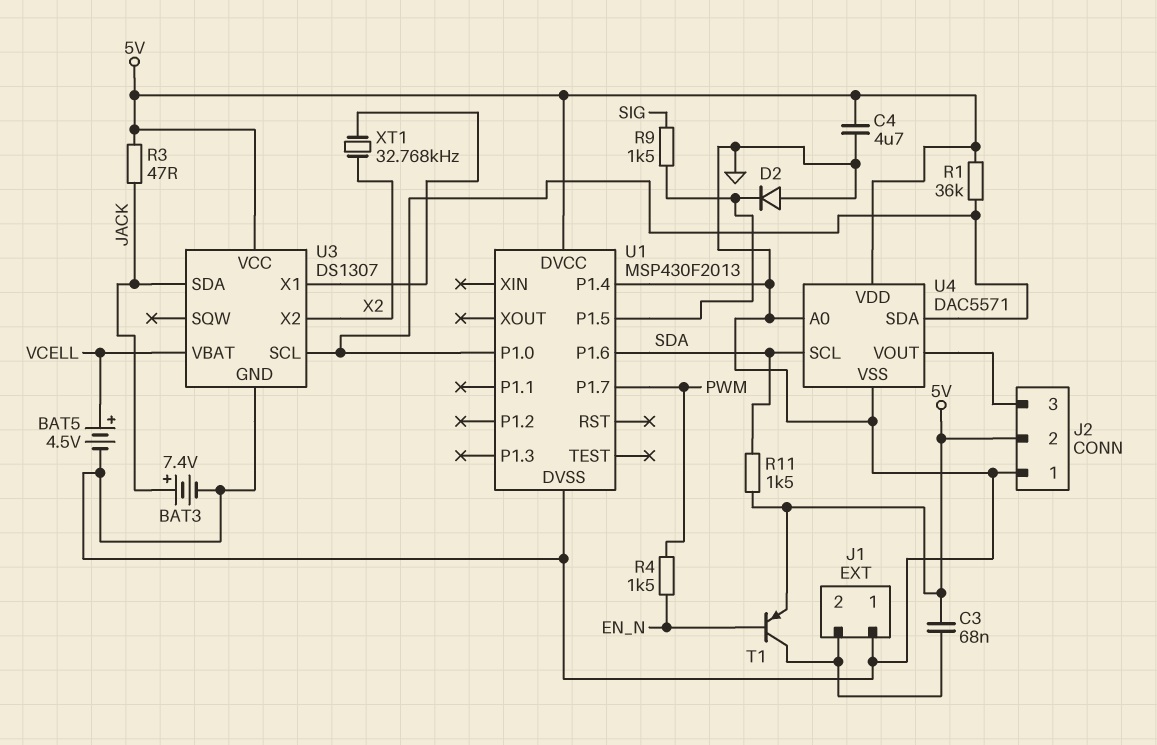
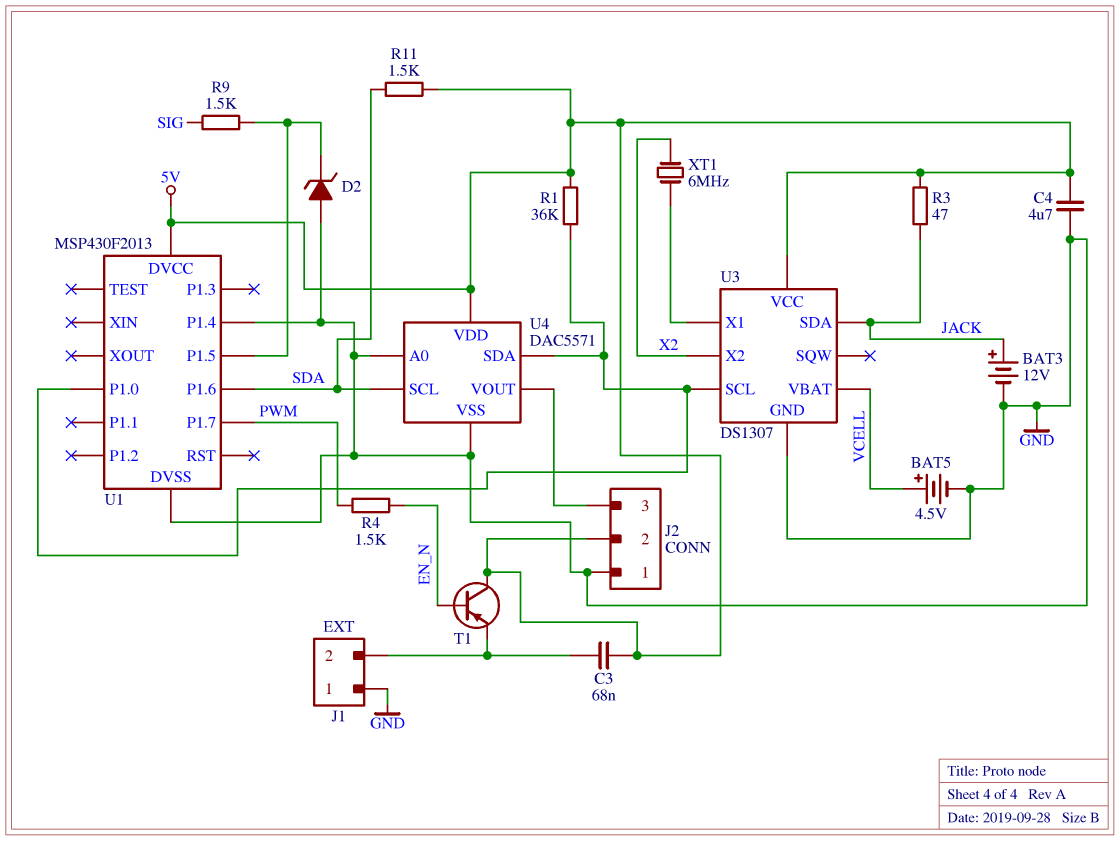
BAT3: 7.4V (plus JACK, minus GND) -> 12V (plus JACK, minus GND)
D2: diode (A GND, K U1/P1.5) -> zener (A GND, K U1/P1.5)
T1: PNP (B EN_N, C J1/2, E 5V) -> PNP (B EN_N, C 5V, E J1/2)
XT1: 32.768kHz (U3/X1, X2) -> 6MHz (U3/X1, X2)

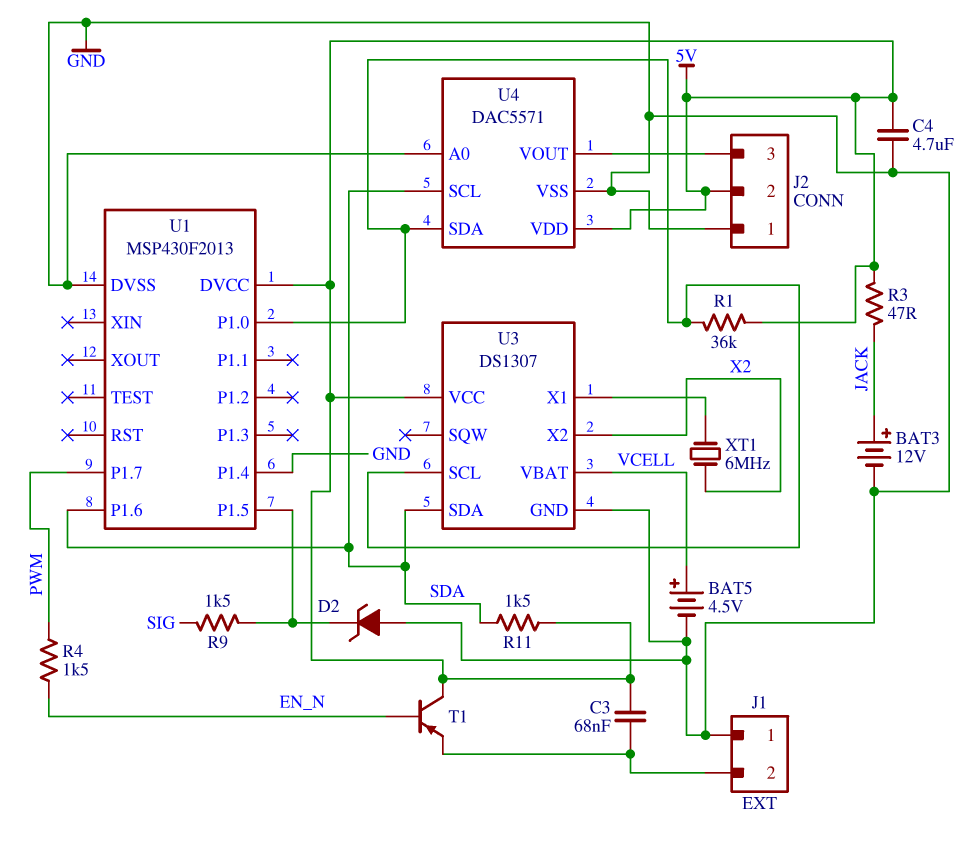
U3 pin SDA: JACK -> SDA

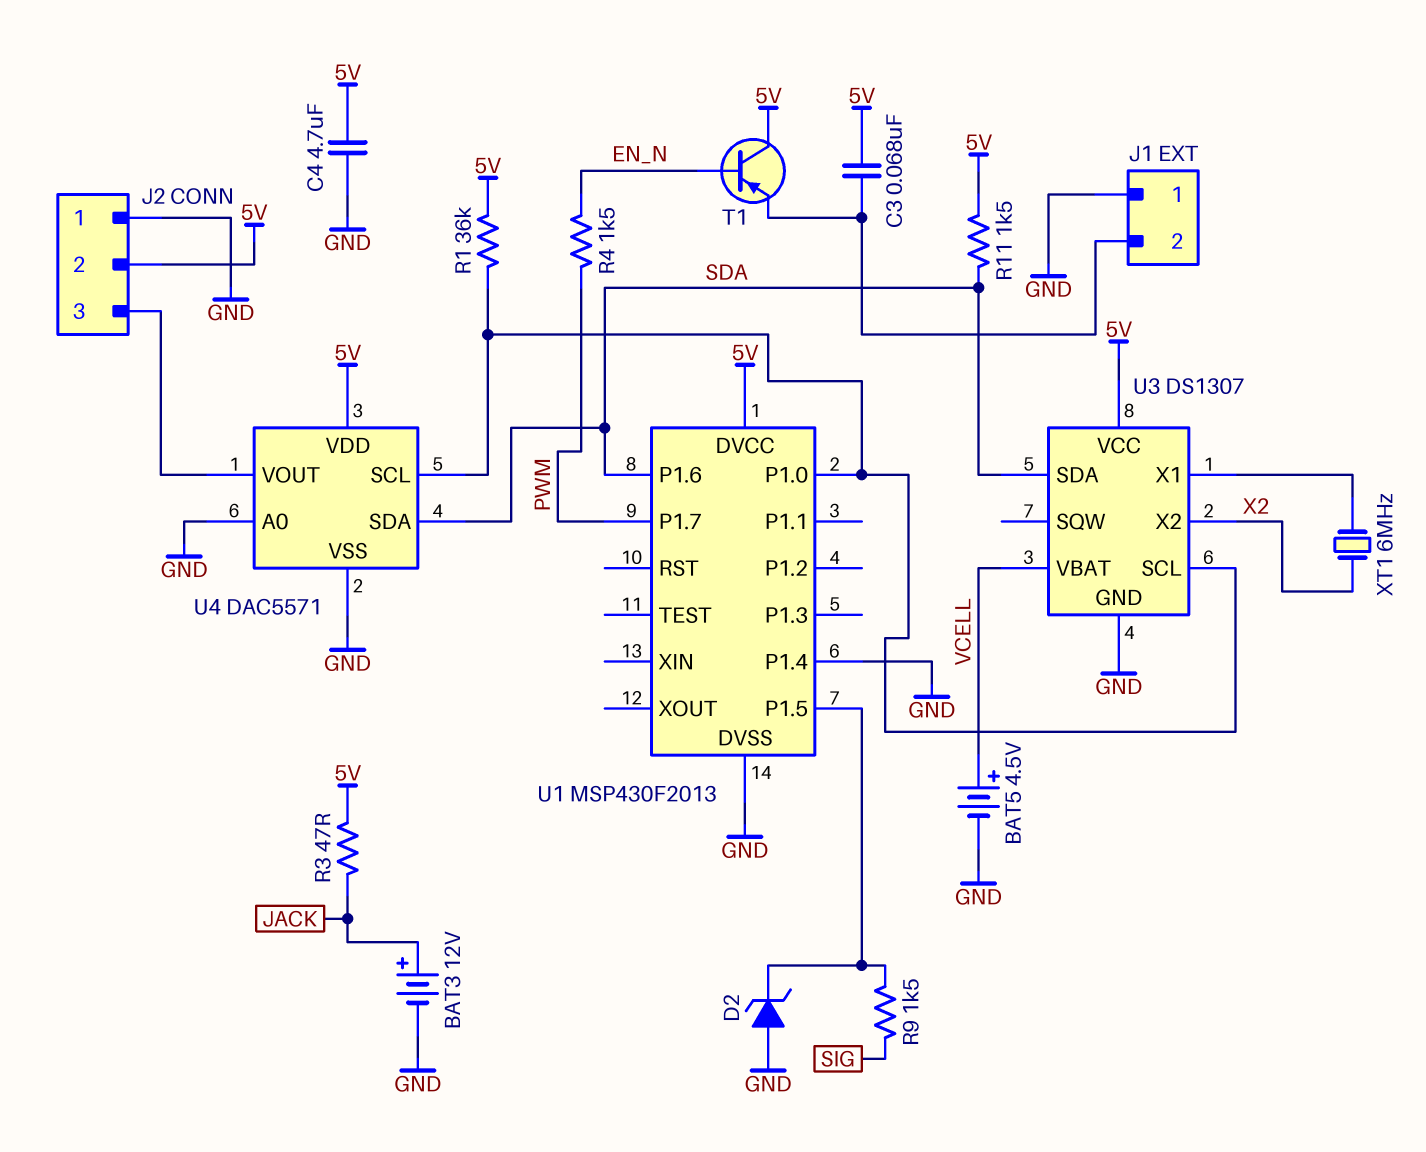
U4 pin SCL: SDA -> U1/P1.0
U4 pin SDA: U1/P1.0 -> SDA

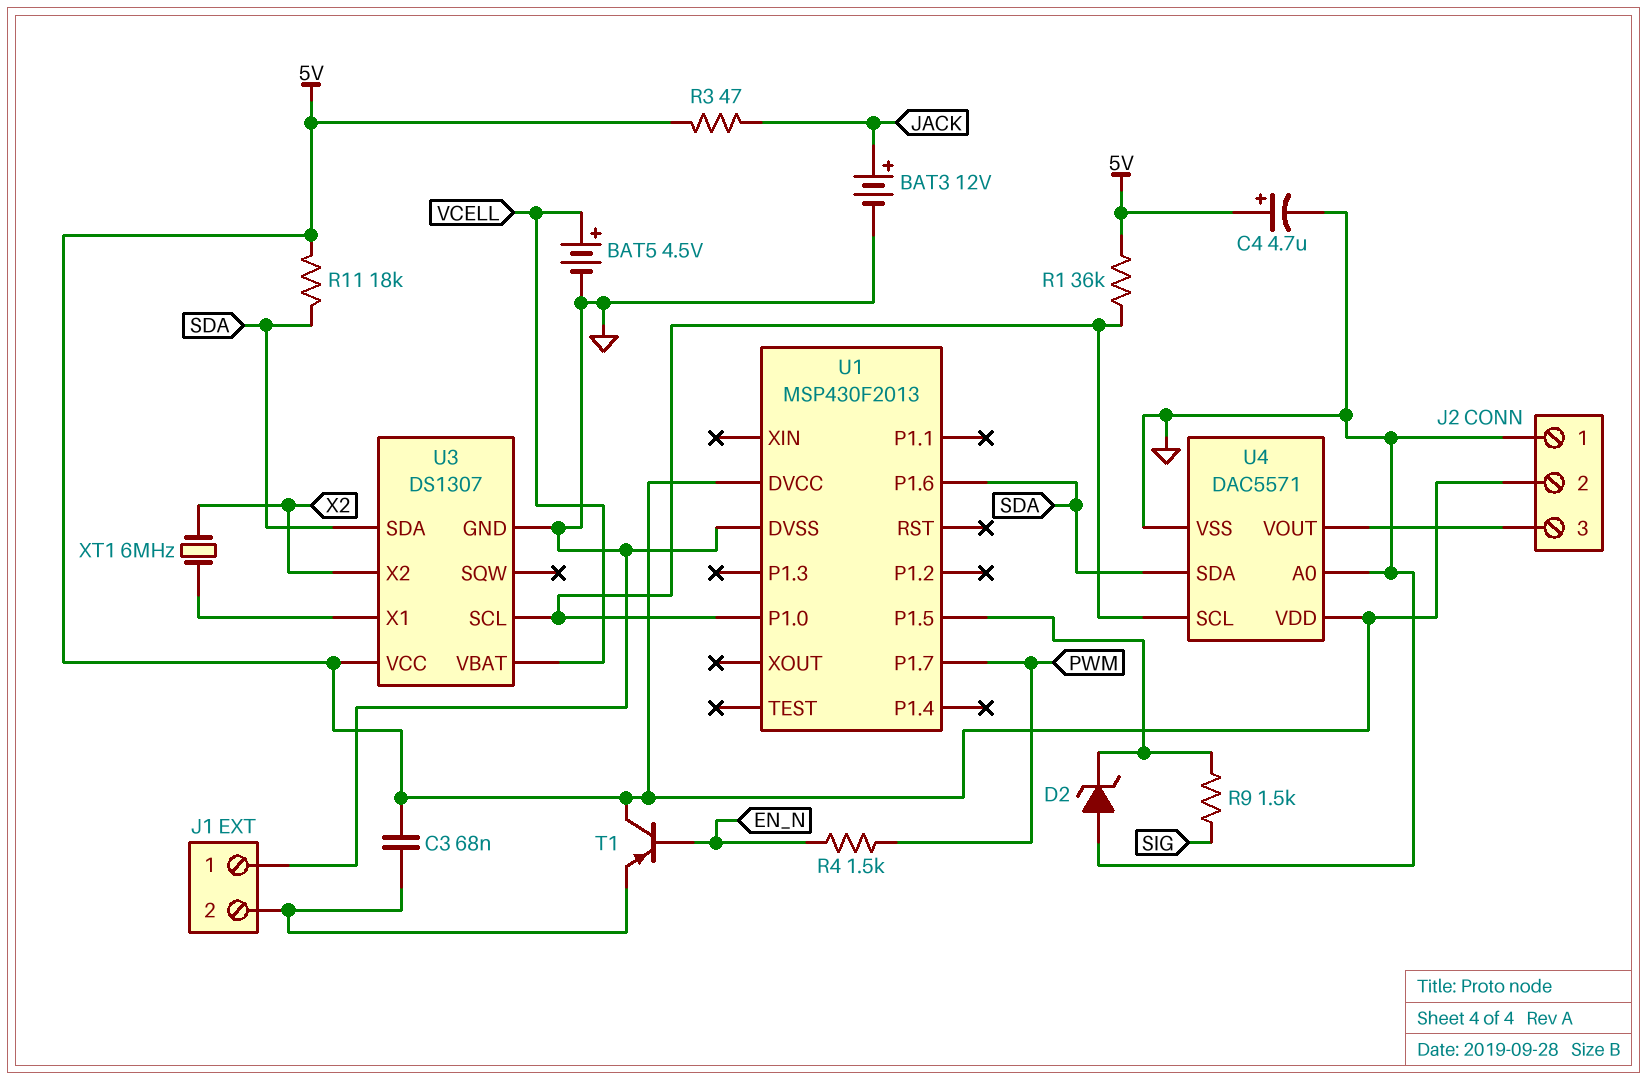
C4: 4.7uF (5V, GND) -> 4.7uF (plus 5V, minus GND)
R11: 1.5k (5V, SDA) -> 18k (5V, SDA)
U1 pin P1.4: GND -> none

